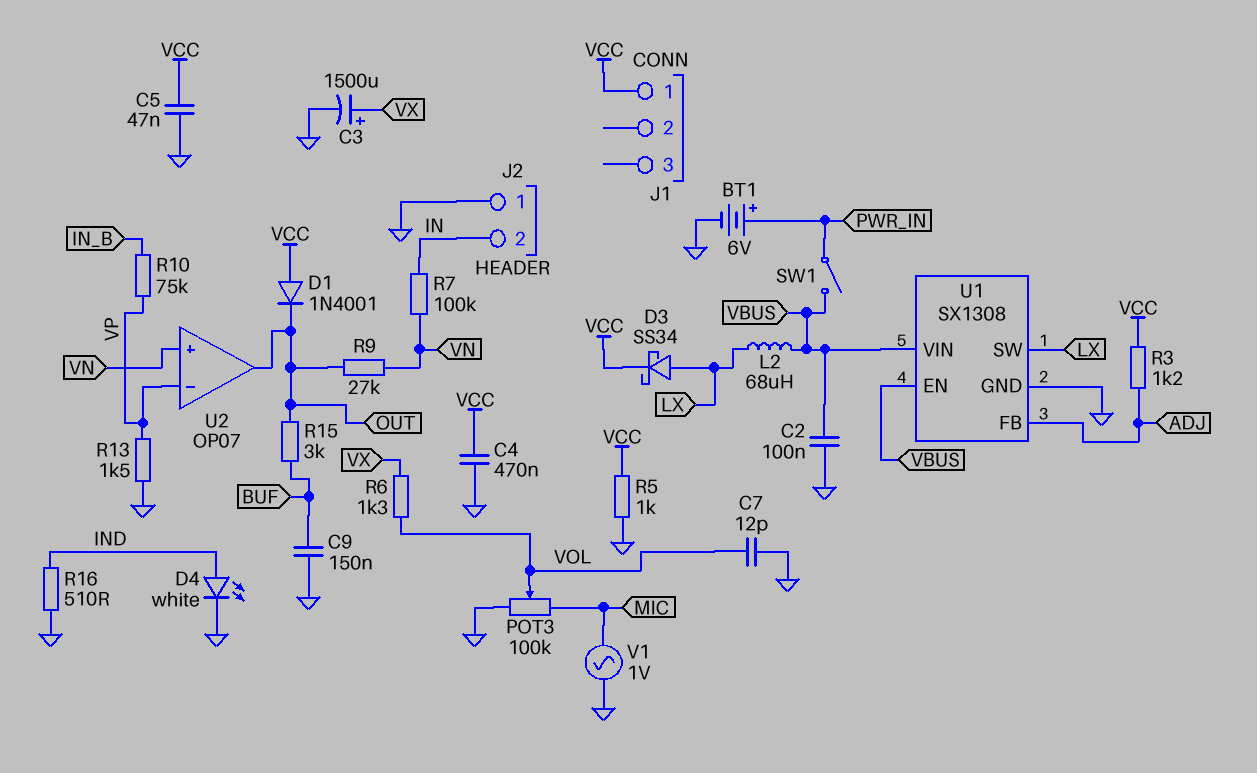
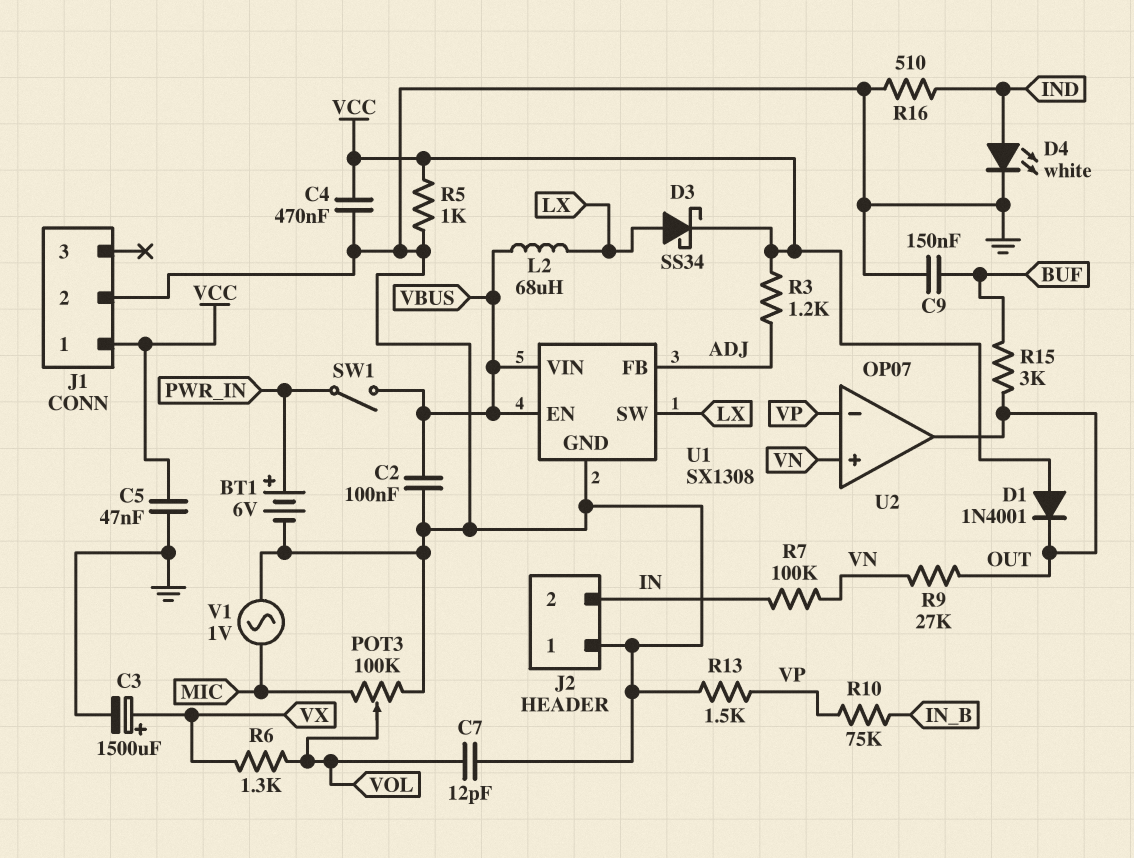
J1 pin 2: none -> GND

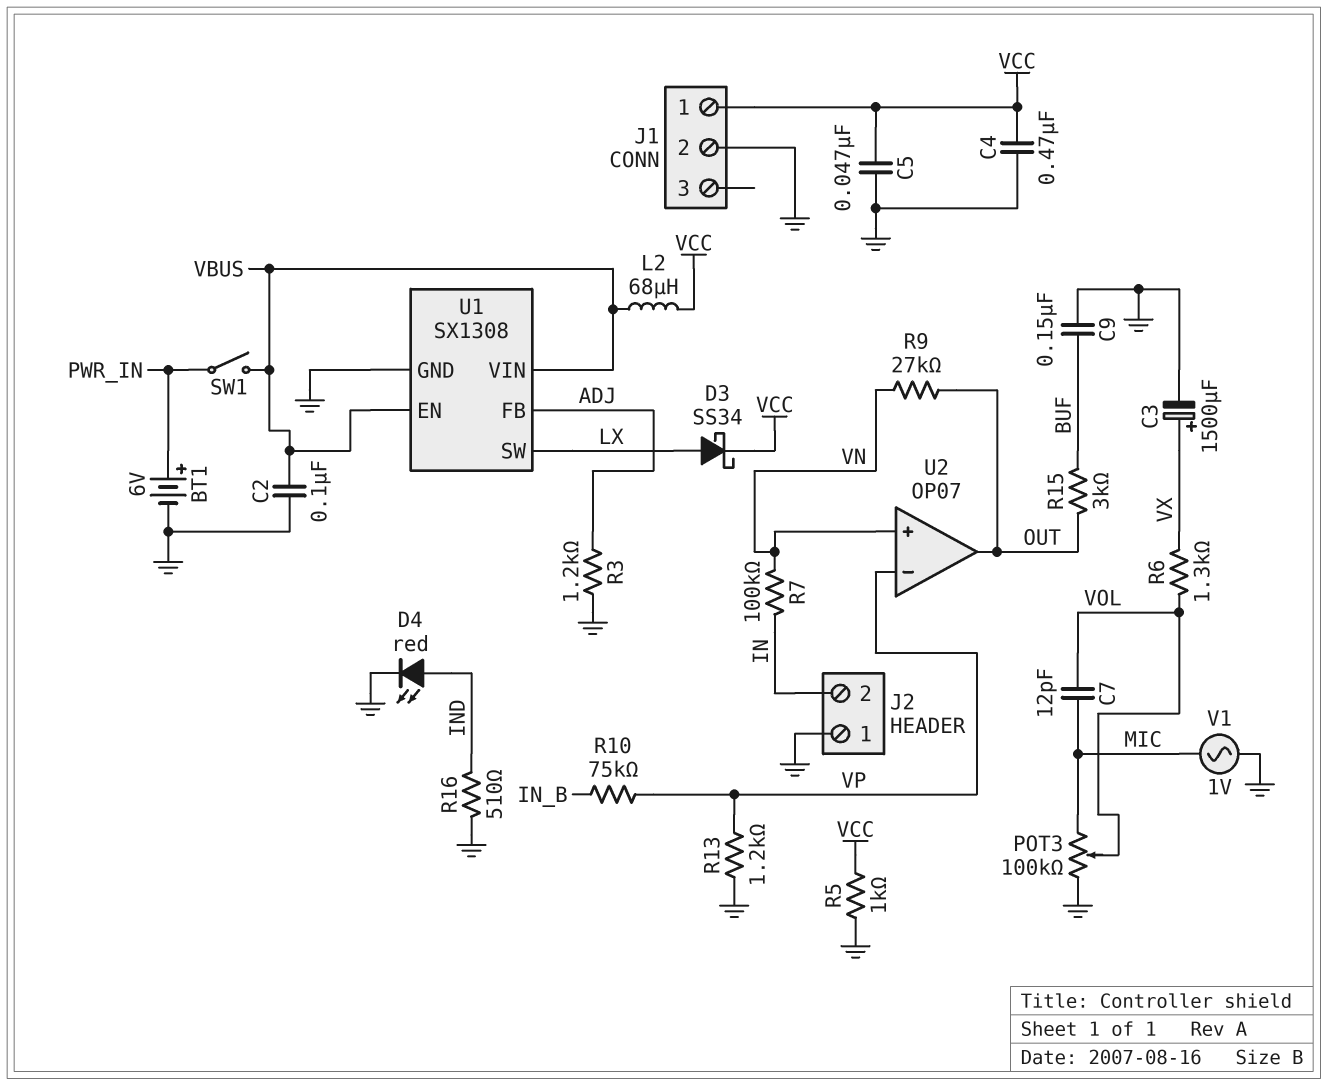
C7: 12pF (GND, VOL) -> 12pF (MIC, VOL)
D1: diode 1N4001 (A VCC, K OUT) -> none
D4: LED white (A IND, K GND) -> LED red (A IND, K GND)
L2: 68uH (LX, VBUS) -> 68uH (VBUS, VCC)
R3: 1.2k (ADJ, VCC) -> 1.2k (ADJ, GND)
R13: 1.5k (GND, VP) -> 1.2k (GND, VP)

